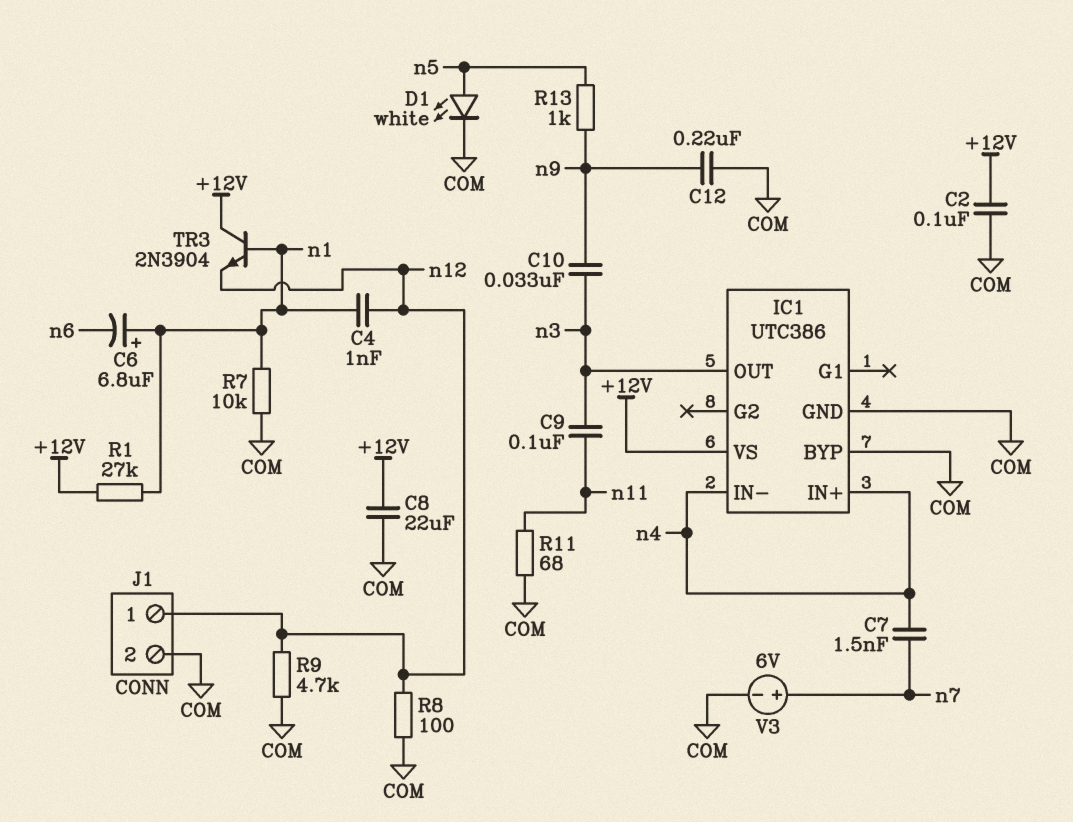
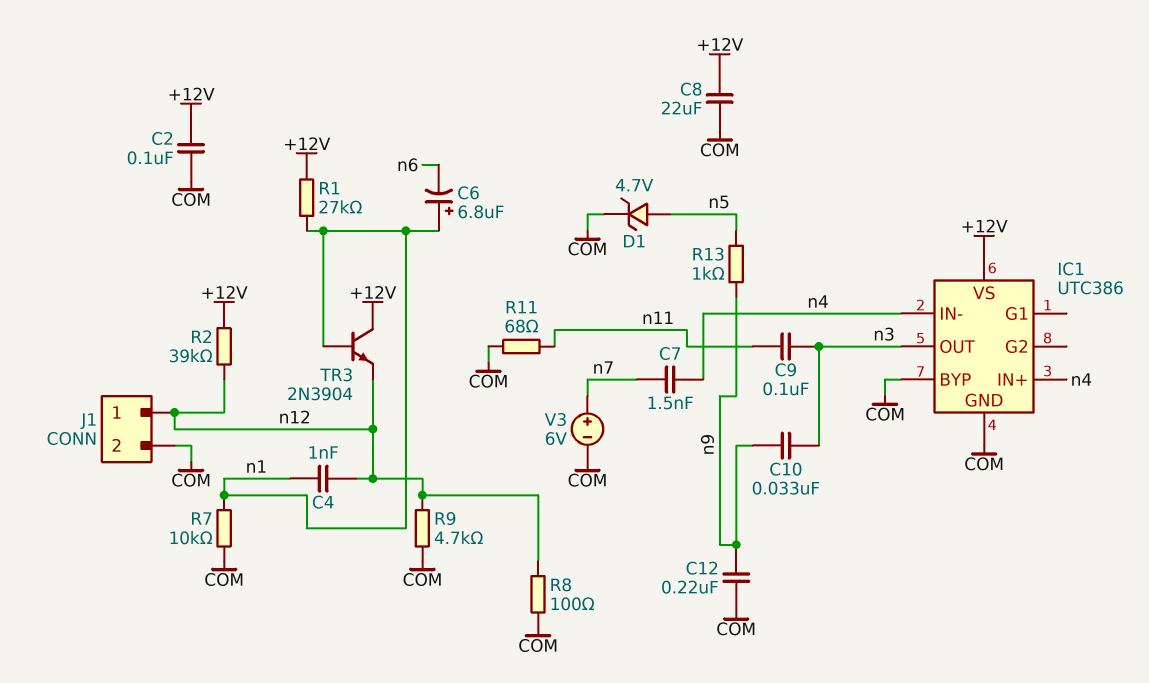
D1: LED white (A n5, K COM) -> zener 4.7V (A n5, K COM)
R2: none -> 39k (+12V, n12)

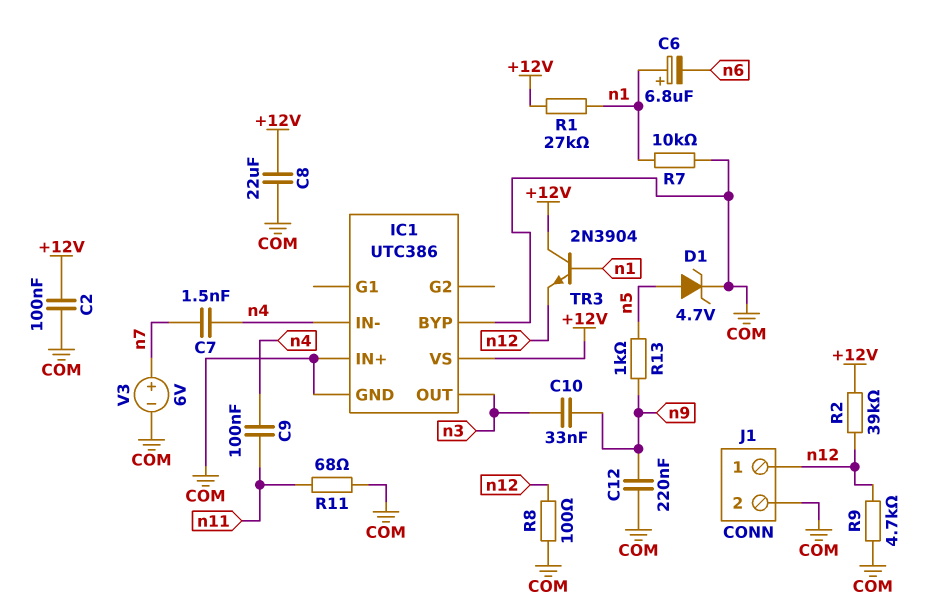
C4: 1nF (n1, n12) -> none
C9: 100nF (n3, n11) -> 100nF (n4, n11)
IC1 pin IN+: n4 -> COM

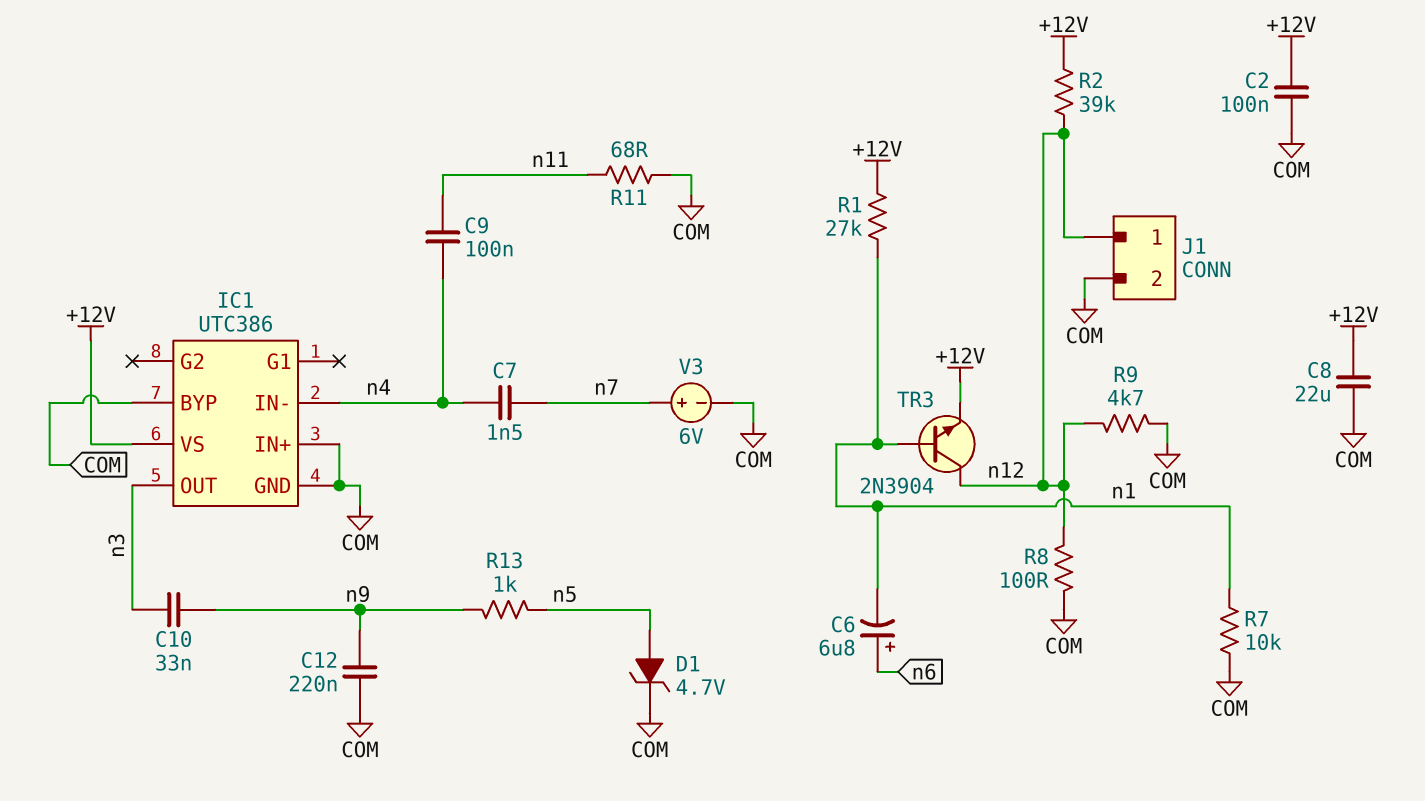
C6: 6.8uF (plus n1, minus n6) -> 6.8uF (plus n6, minus n1)
TR3: NPN 2N3904 (B n1, C +12V, E n12) -> NPN 2N3904 (B n1, C n12, E +12V)

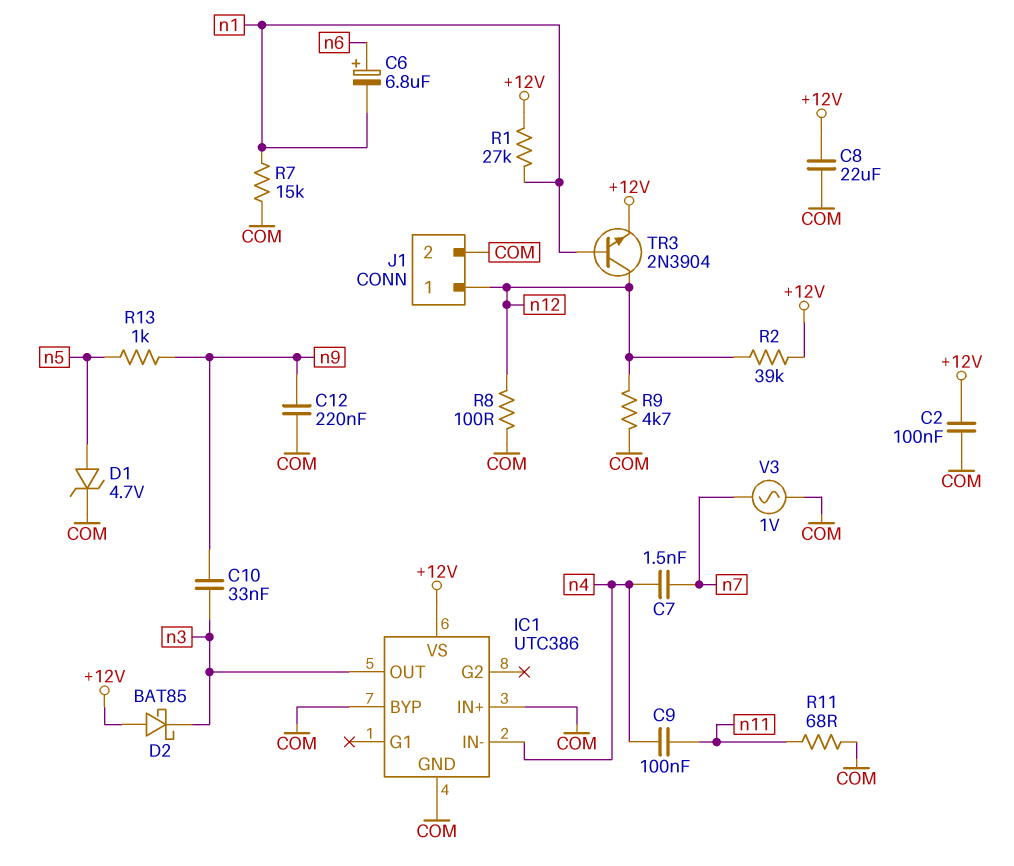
D2: none -> schottky BAT85 (A +12V, K n3)
R7: 10k (COM, n1) -> 15k (COM, n1)
V3: 6V (plus n7, minus COM) -> AC 1V (COM, n7)

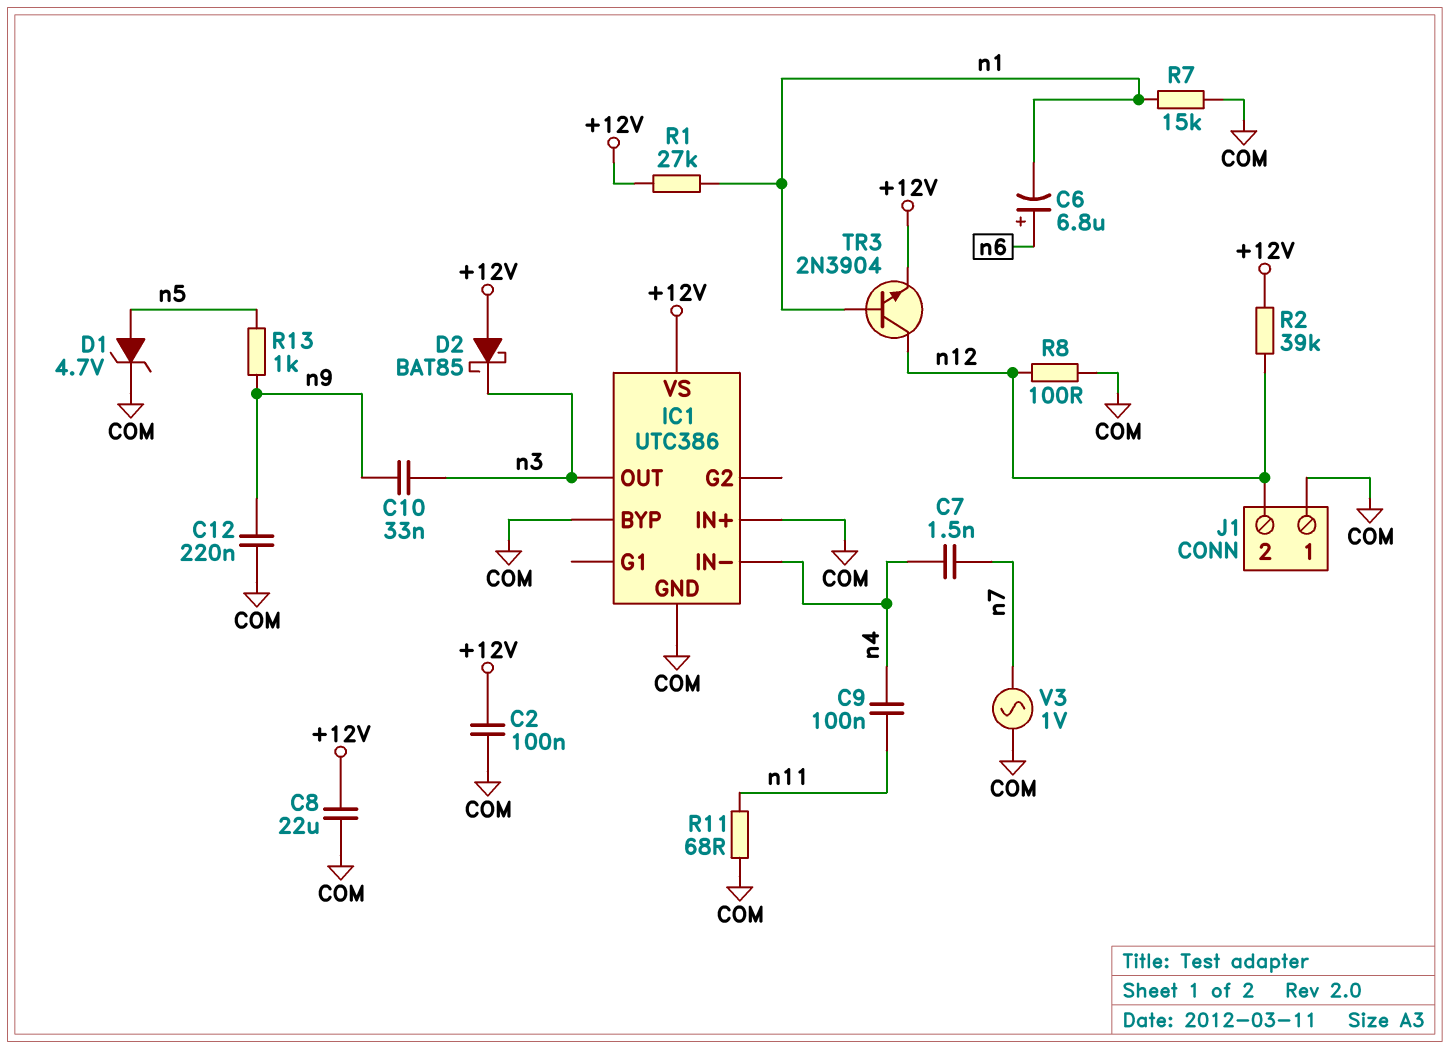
J1 pin 1: n12 -> COM
J1 pin 2: COM -> n12
R9: 4.7k (COM, n12) -> none

